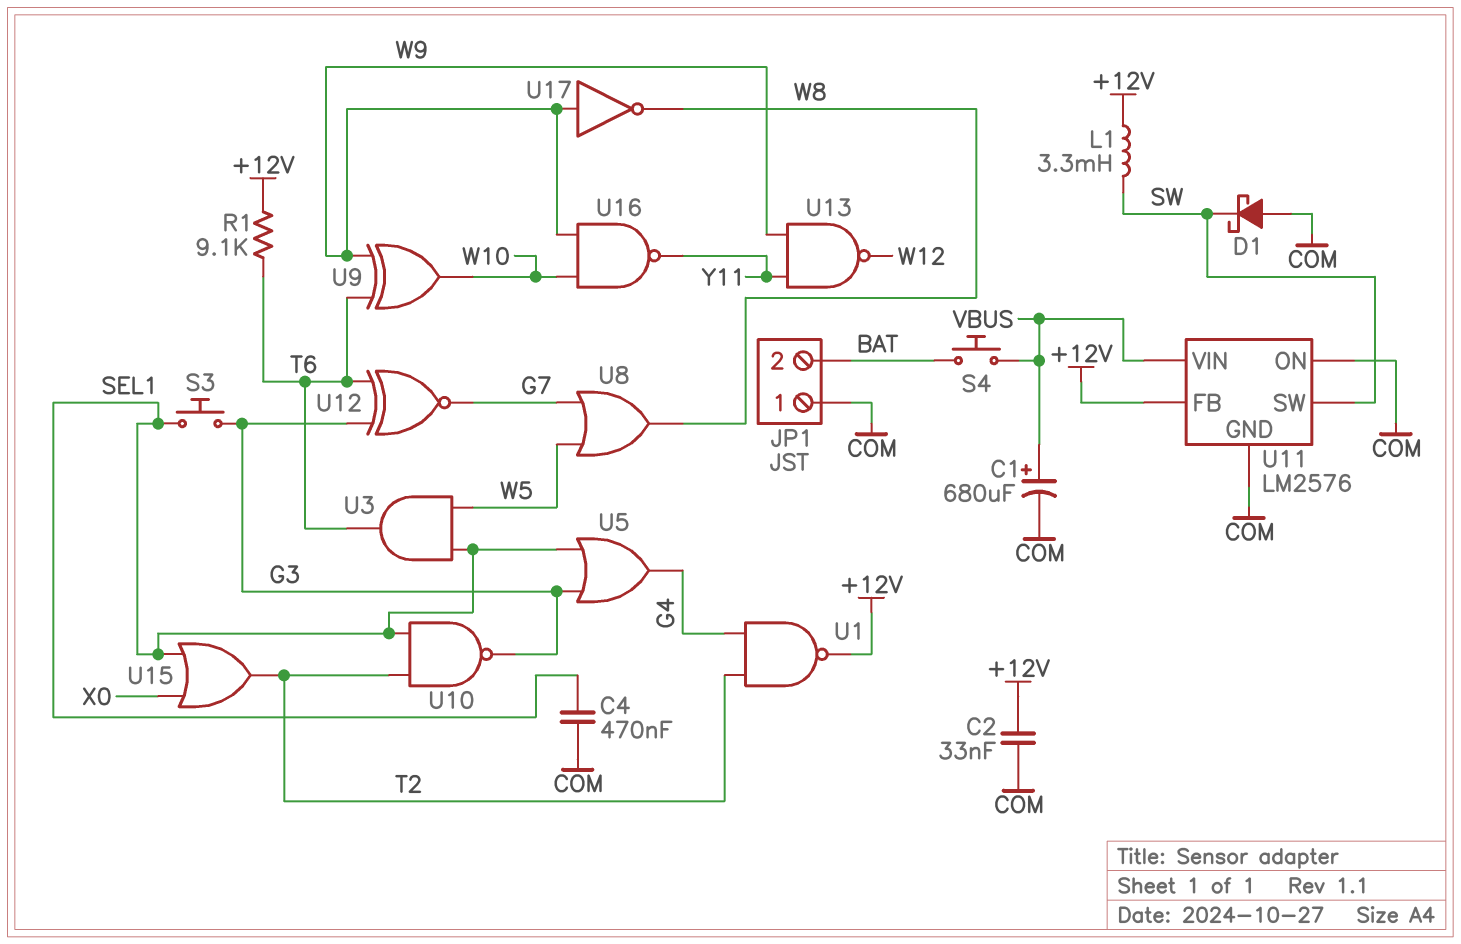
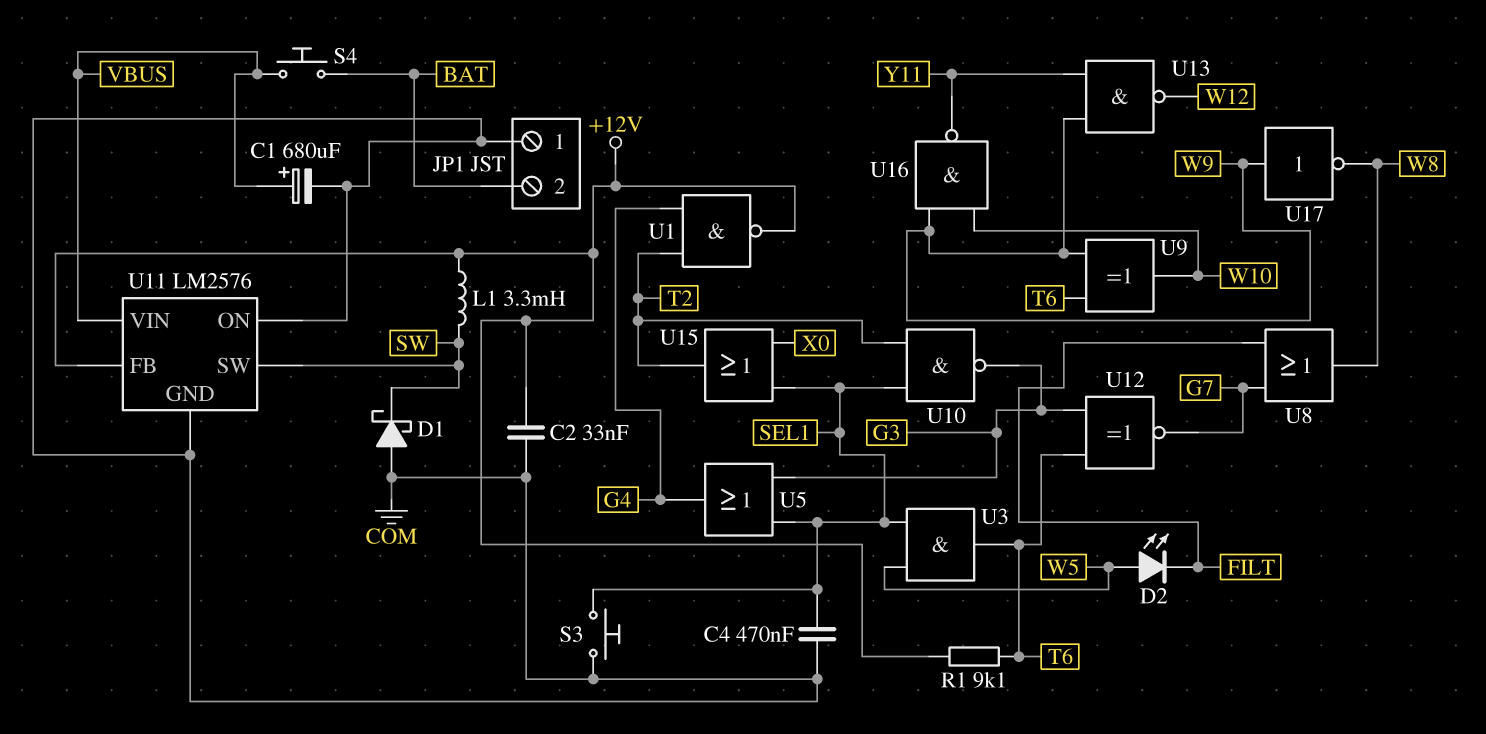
D2: none -> LED (A W5, K FILT)
S3: button (G3, SEL1) -> button (COM, SEL1)
U8: OR (in G7, in W5, out W8) -> OR (in FILT, in G7, out W8)

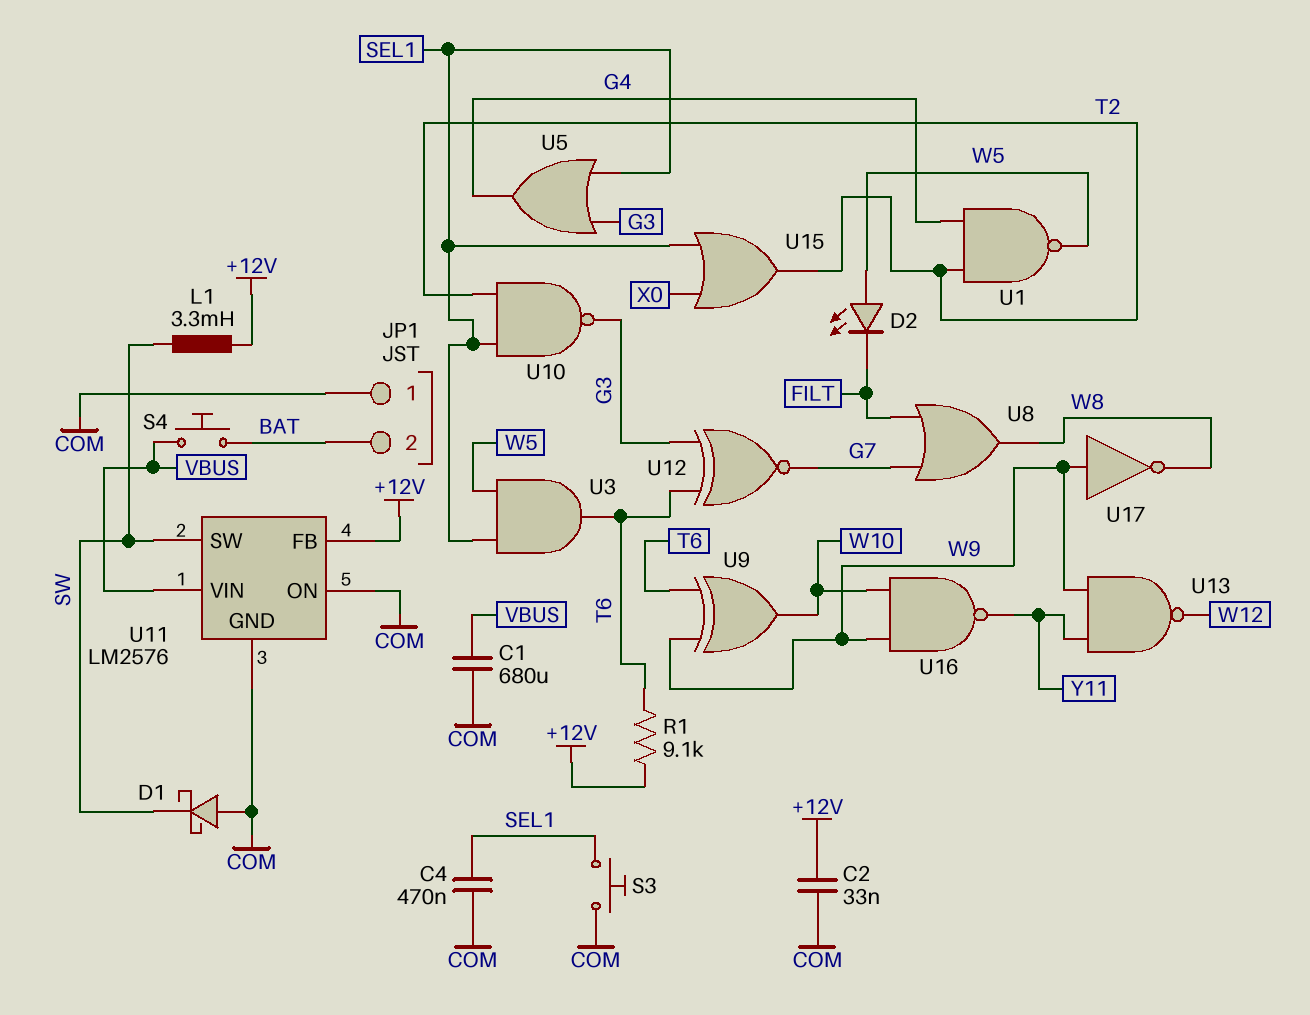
C1: 680uF (plus VBUS, minus COM) -> 680uF (COM, VBUS)
U1: NAND (in G4, in T2, out +12V) -> NAND (in G4, in T2, out W5)

